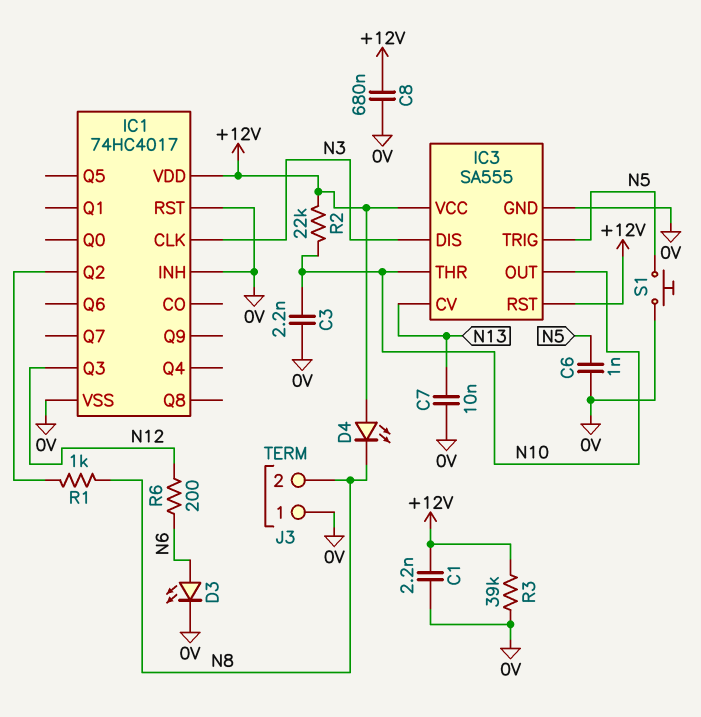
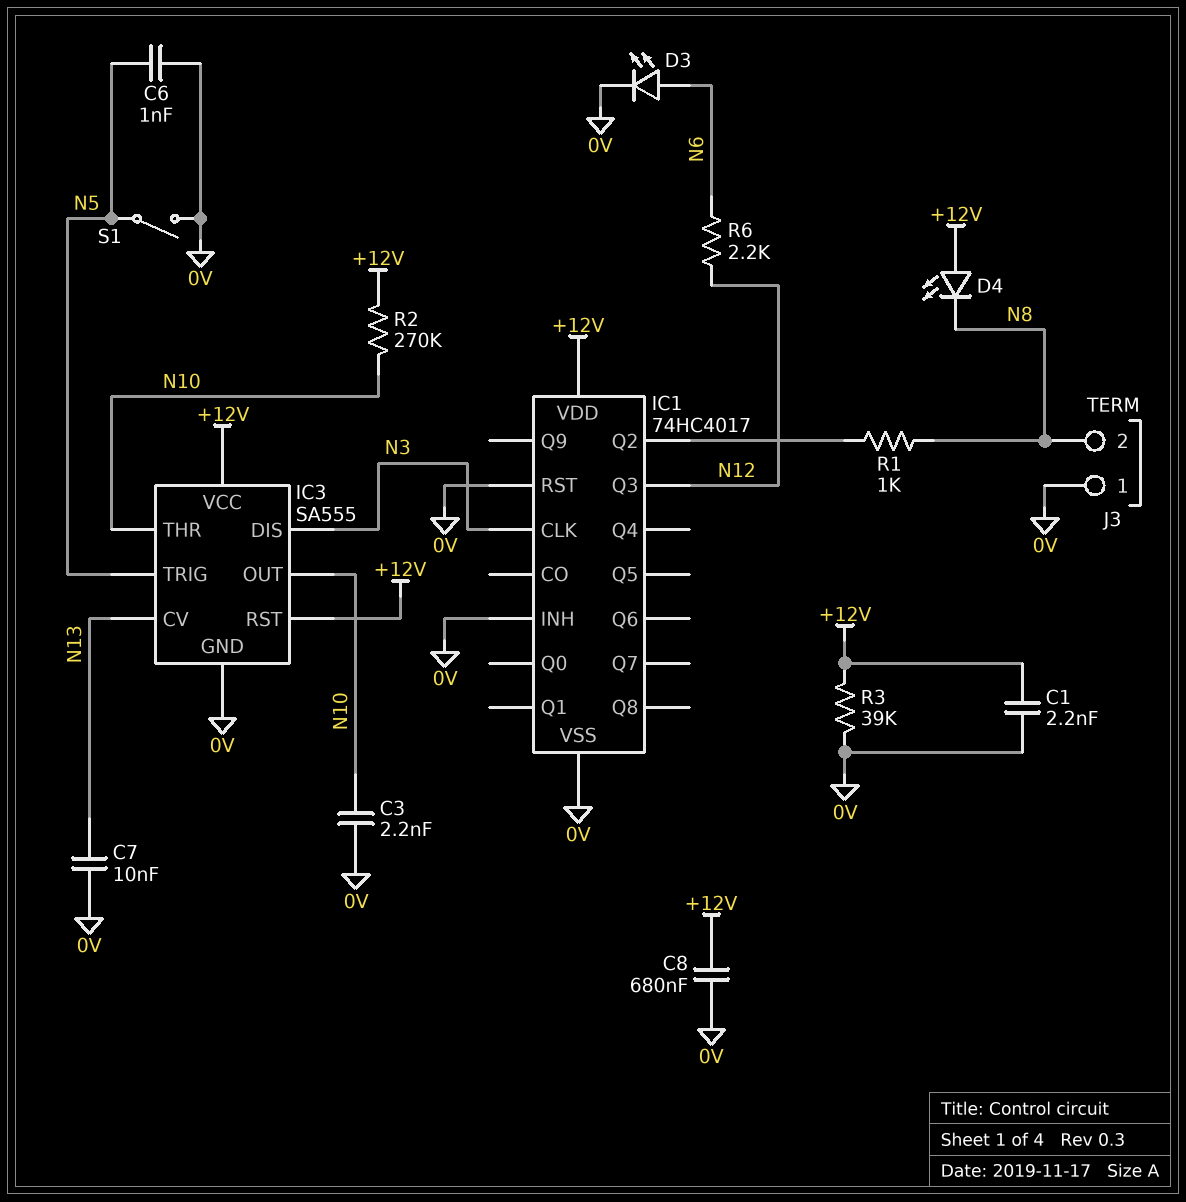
R2: 22k (+12V, N10) -> 270k (+12V, N10)
R6: 200 (N6, N12) -> 2.2k (N6, N12)
S1: button (0V, N5) -> switch (0V, N5)

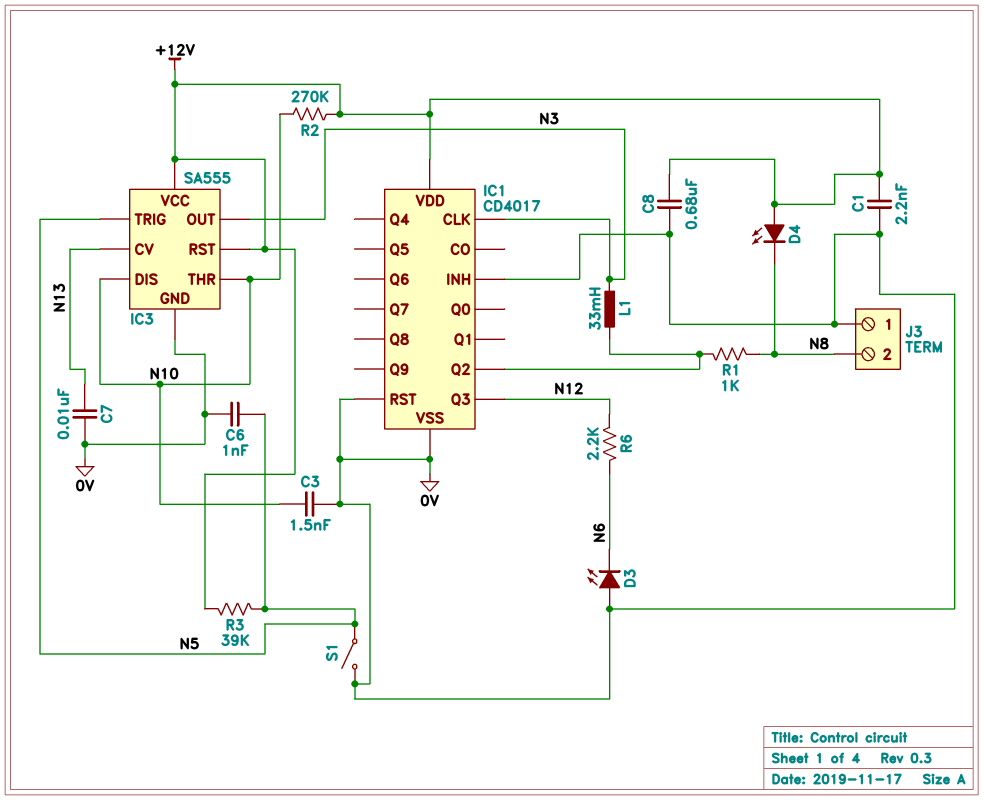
C3: 2.2nF (0V, N10) -> 1.5nF (0V, N10)
D3: LED (A N6, K 0V) -> LED (A 0V, K N6)
IC1: 74HC4017 -> CD4017
IC3 pin DIS: N3 -> N10
IC3 pin OUT: N10 -> N3
L1: none -> 33mH (IC1/Q2, N3)
R3: 39k (+12V, 0V) -> 39k (+12V, N5)

